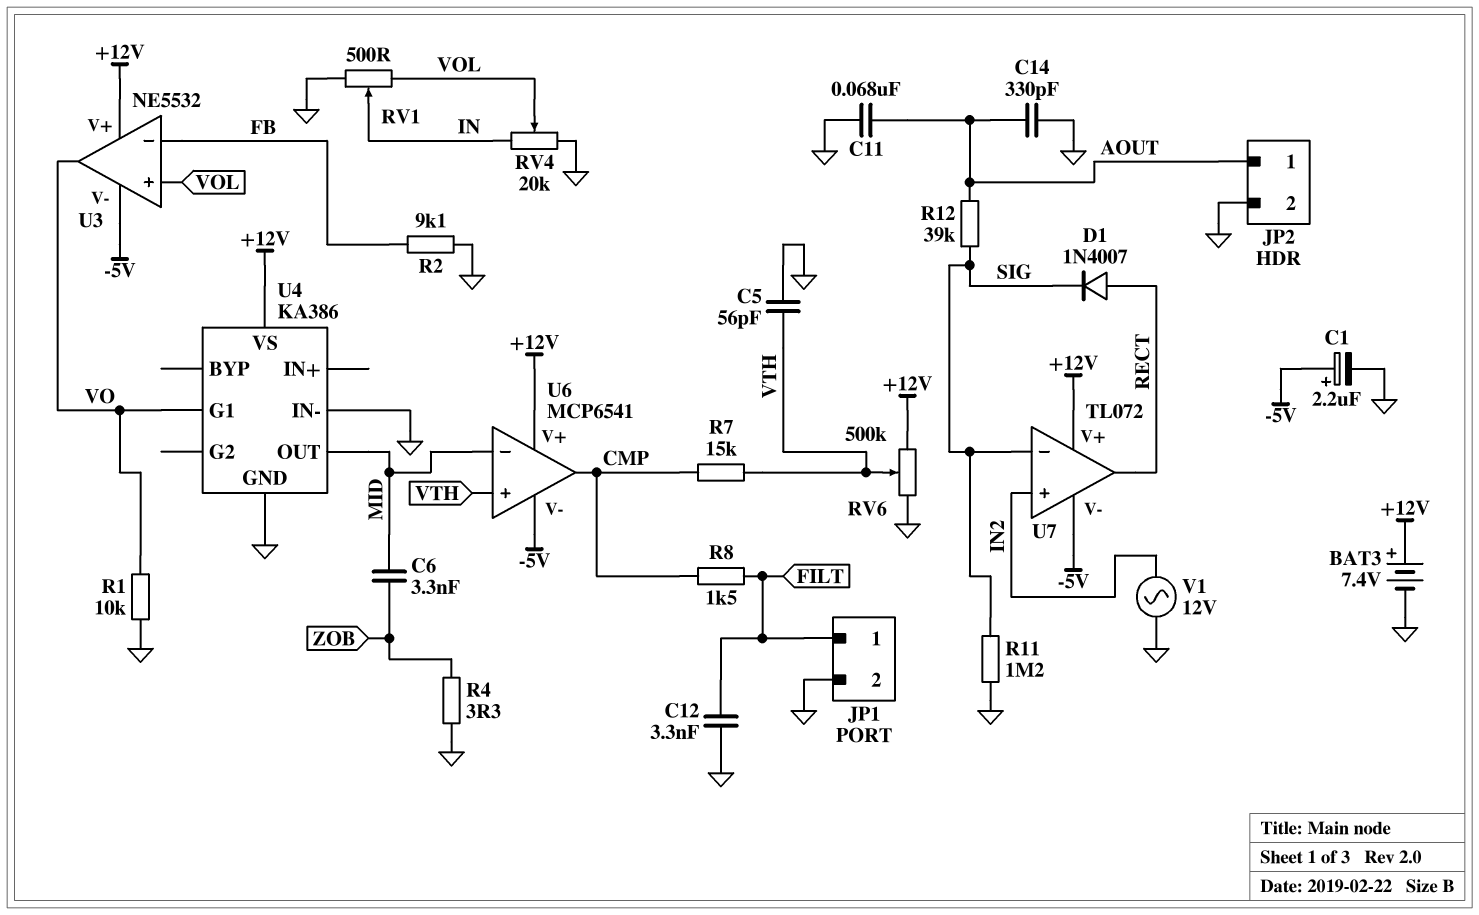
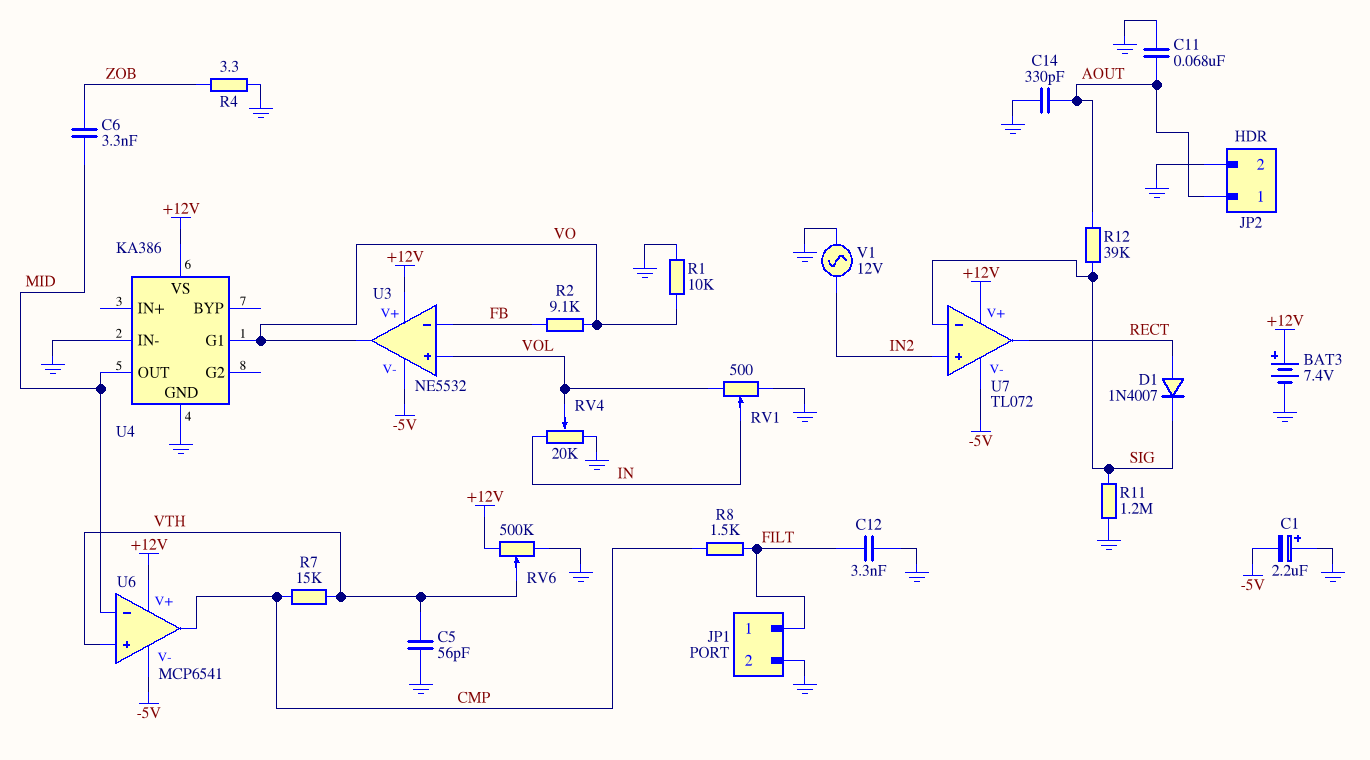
C1: 2.2uF (plus -5V, minus GND) -> 2.2uF (plus GND, minus -5V)
R2: 9.1k (FB, GND) -> 9.1k (FB, VO)

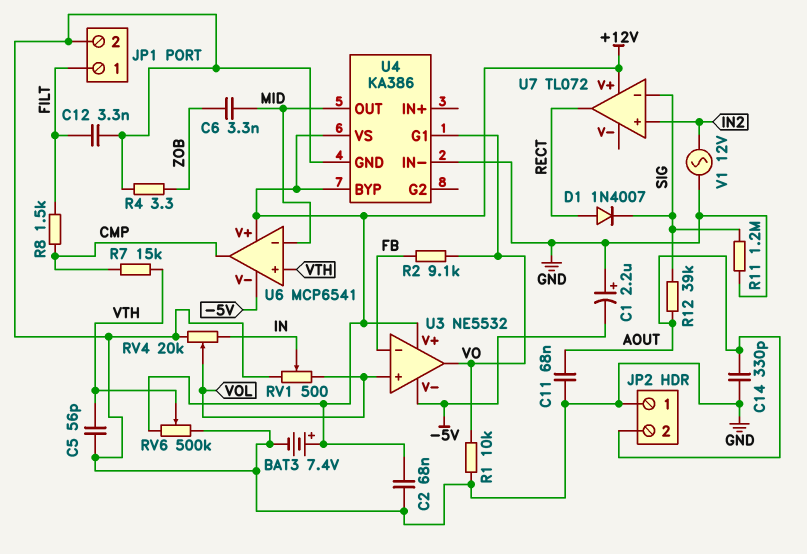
C2: none -> 68nF (+12V, GND)
JP2 pin 1: AOUT -> GND
JP2 pin 2: GND -> AOUT
U4 pin BYP: none -> +12V
U7 pin V-: -5V -> none

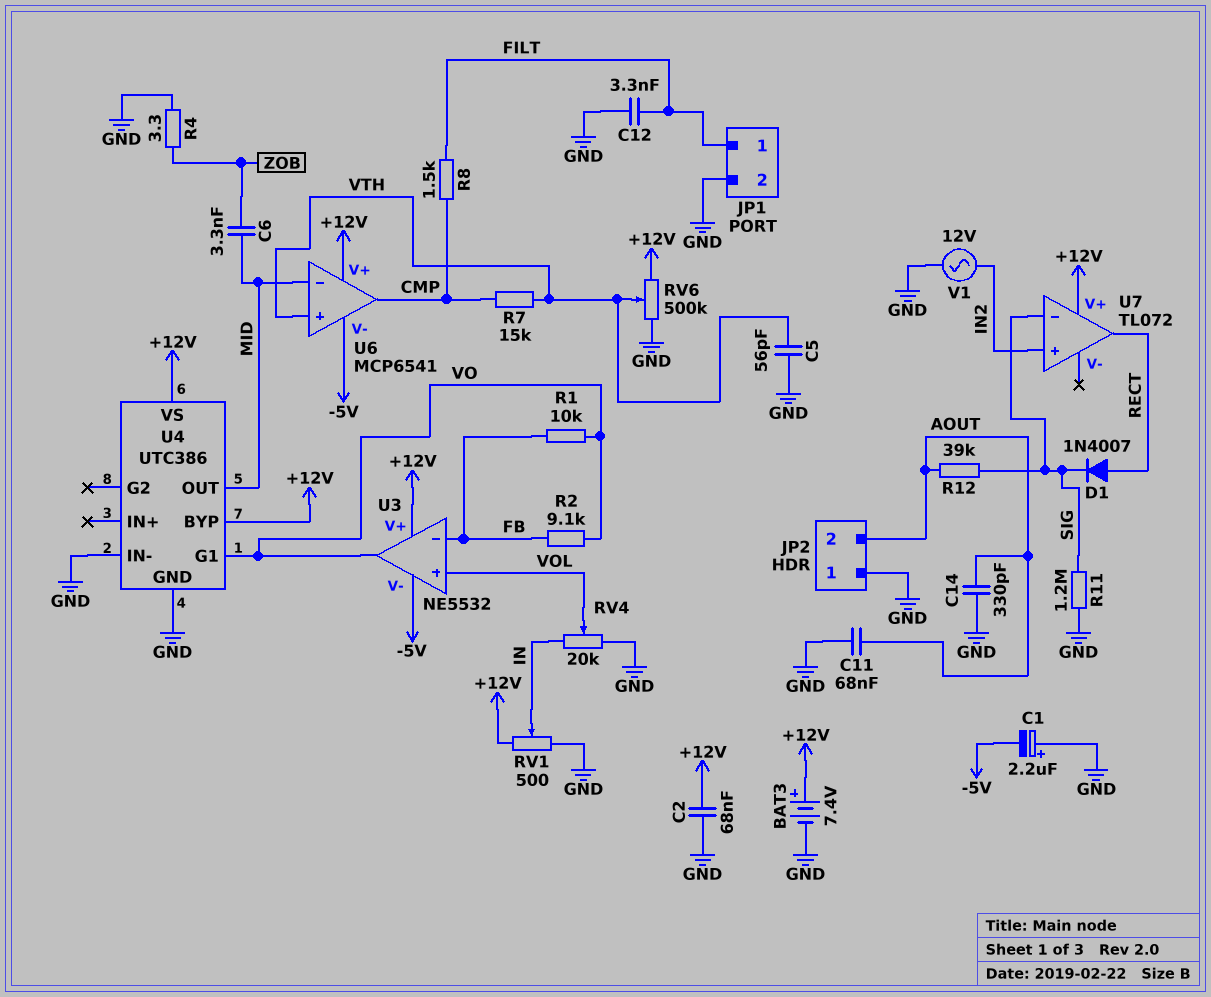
R1: 10k (GND, VO) -> 10k (FB, VO)
RV1: 500 (GND, VOL, wiper IN) -> 500 (+12V, GND, wiper IN)
U4: KA386 -> UTC386

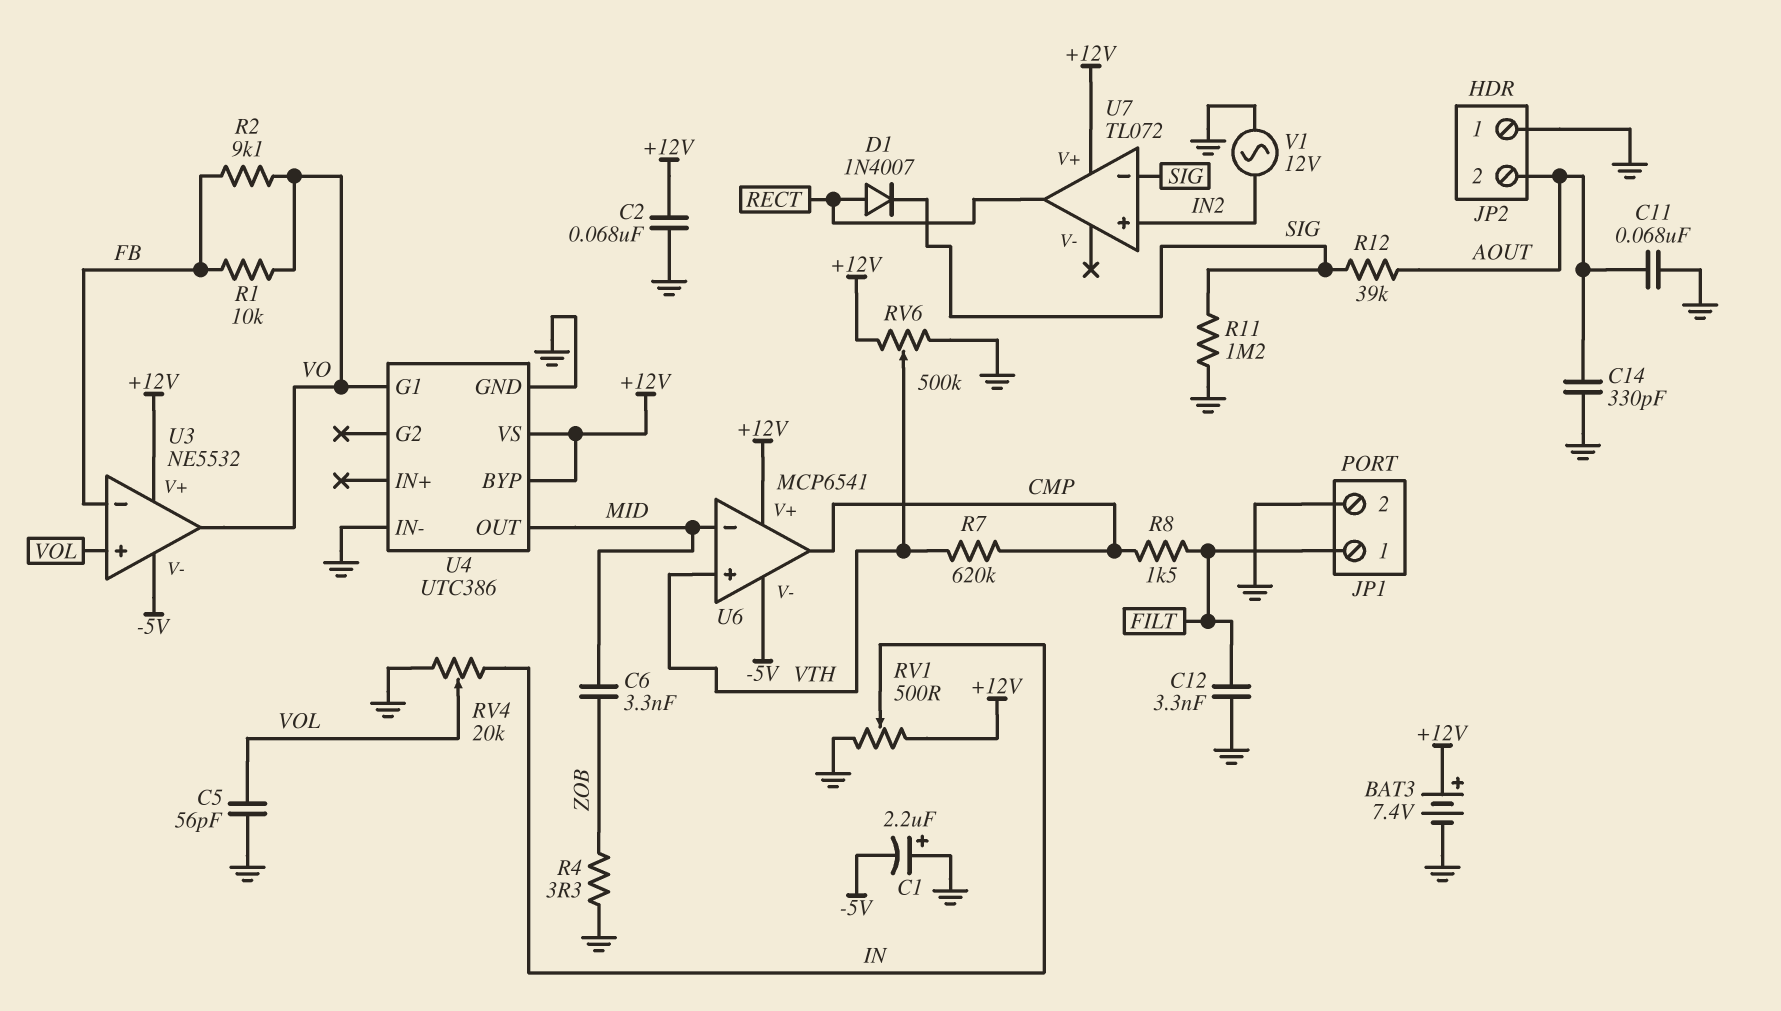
C5: 56pF (GND, VTH) -> 56pF (GND, VOL)
R7: 15k (CMP, VTH) -> 620k (CMP, VTH)

